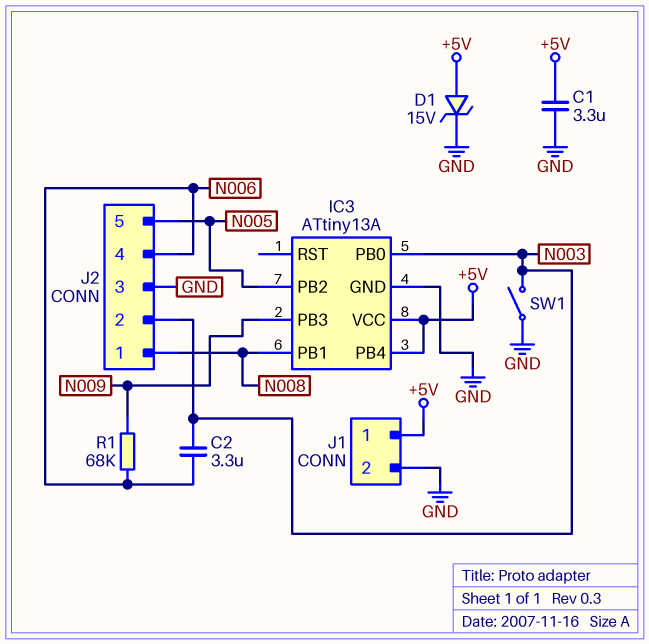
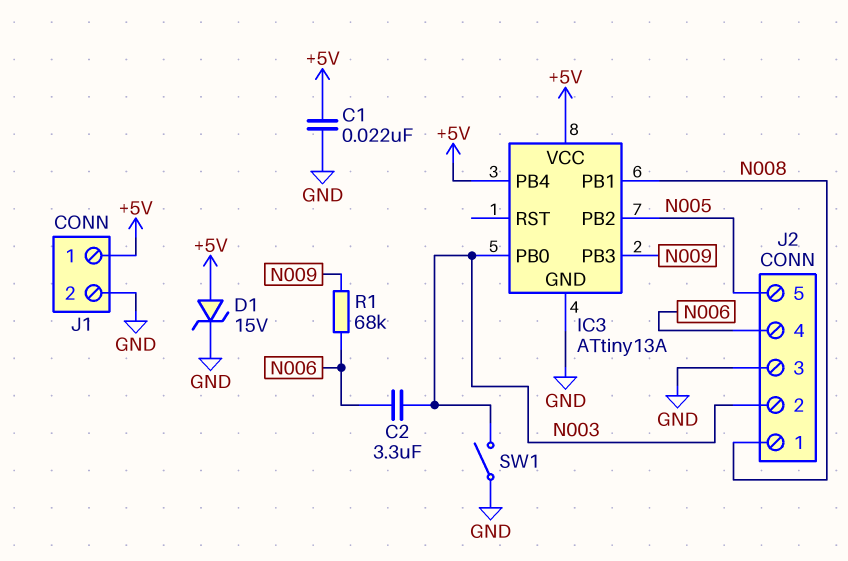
C1: 3.3uF (+5V, GND) -> 22nF (+5V, GND)

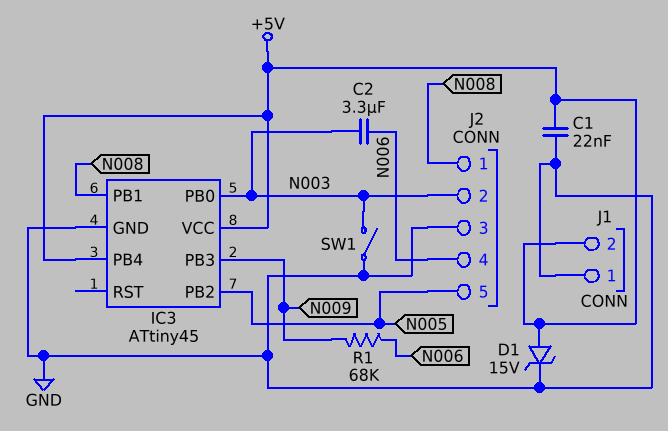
IC3: ATtiny13A -> ATtiny45
J1 pin 1: +5V -> GND
J1 pin 2: GND -> +5V

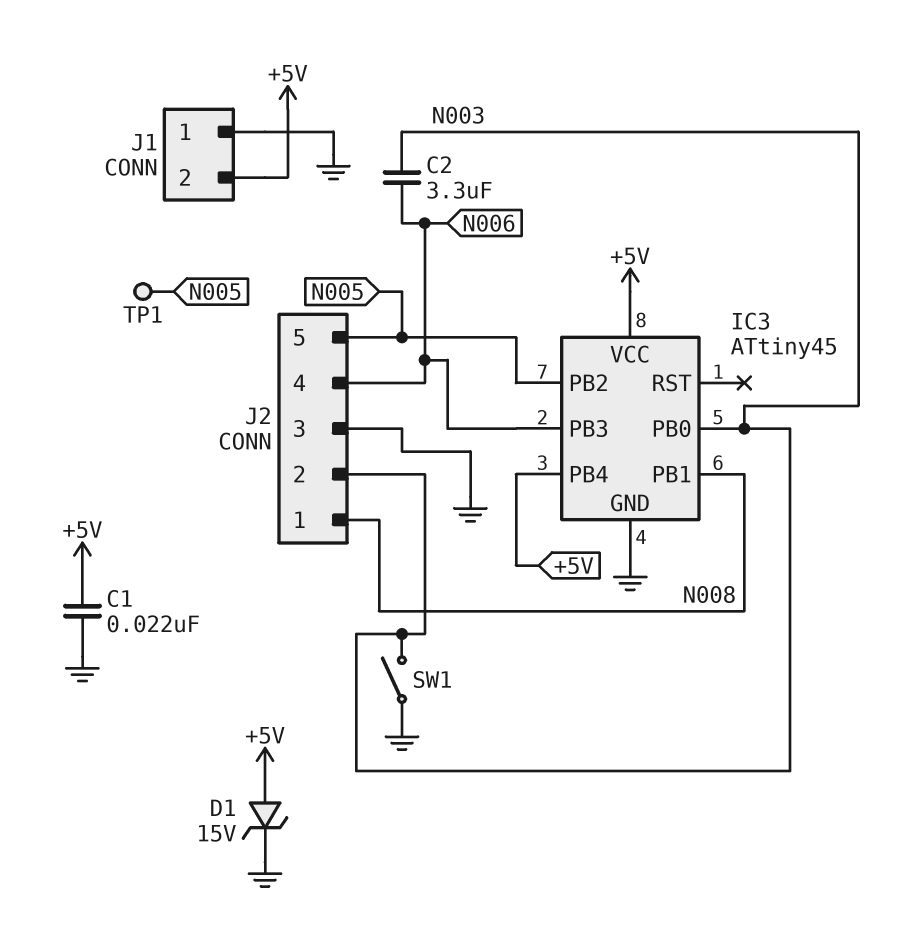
IC3 pin PB3: N009 -> N006
R1: 68k (N006, N009) -> none
TP1: none -> test point (N005)

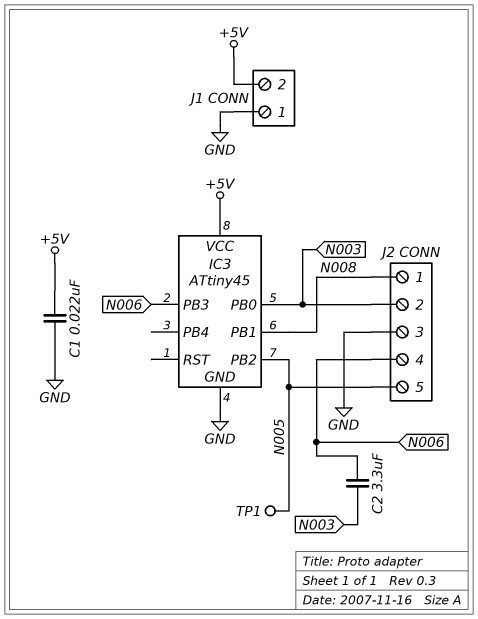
D1: zener 15V (A +5V, K GND) -> none
IC3 pin PB4: +5V -> none
SW1: switch (GND, N003) -> none

